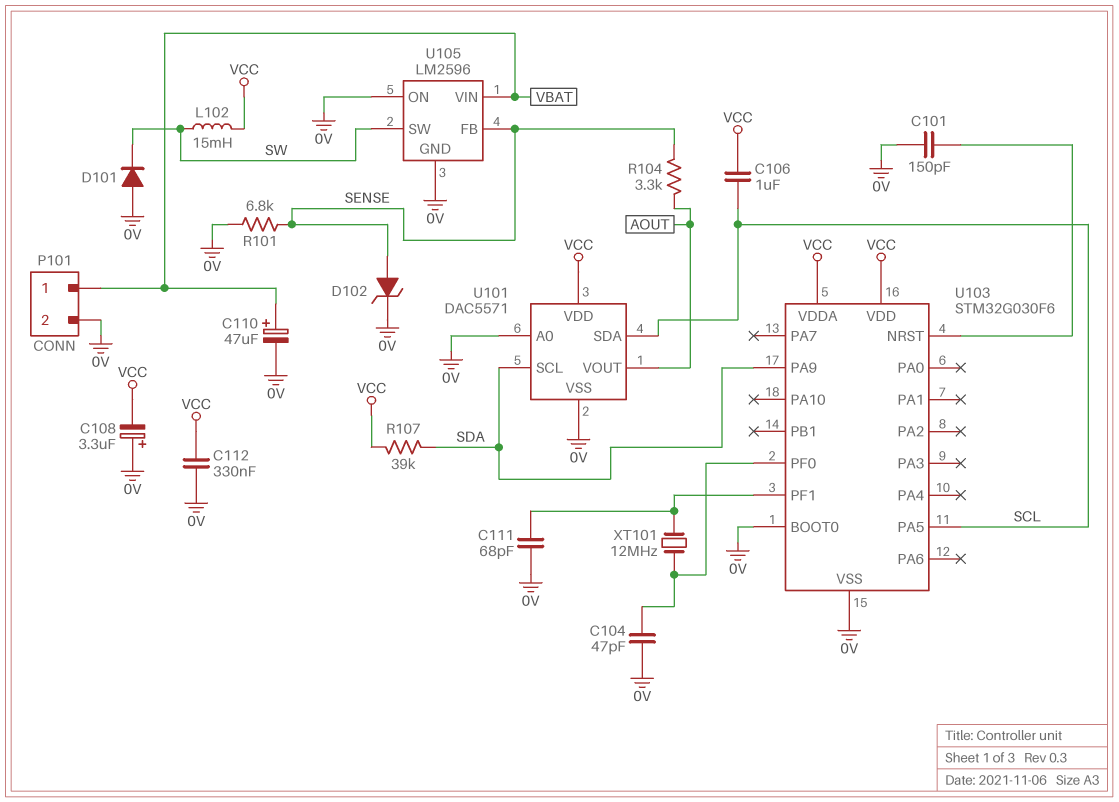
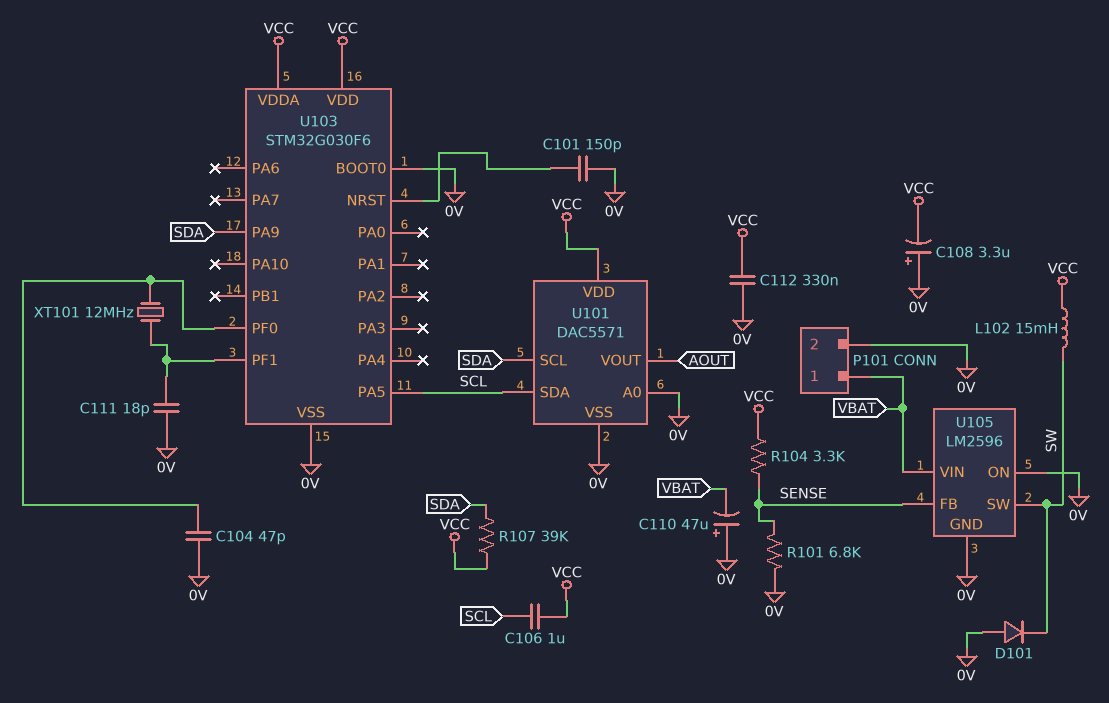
C110: 47uF (plus VBAT, minus 0V) -> 47uF (plus 0V, minus VBAT)
C111: 68pF (0V, U103/PF1) -> 18pF (0V, U103/PF1)
D102: zener (A SENSE, K 0V) -> none
R104: 3.3k (AOUT, SENSE) -> 3.3k (SENSE, VCC)

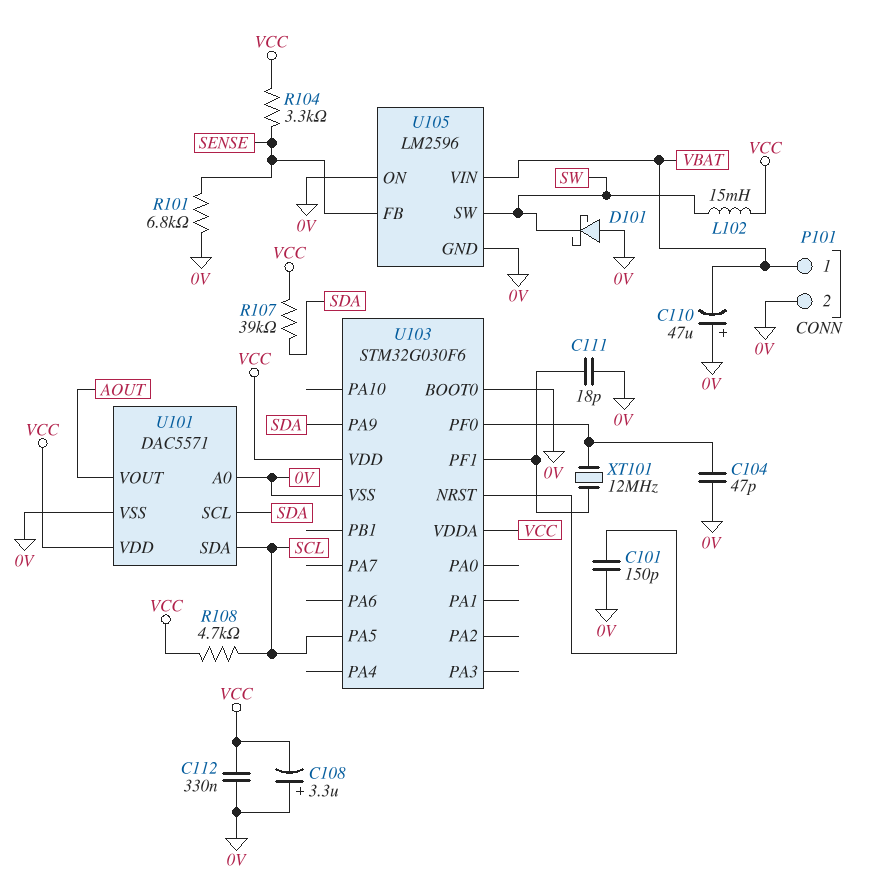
C106: 1uF (SCL, VCC) -> none
D101: diode (A 0V, K SW) -> schottky (A 0V, K SW)
R108: none -> 4.7k (SCL, VCC)

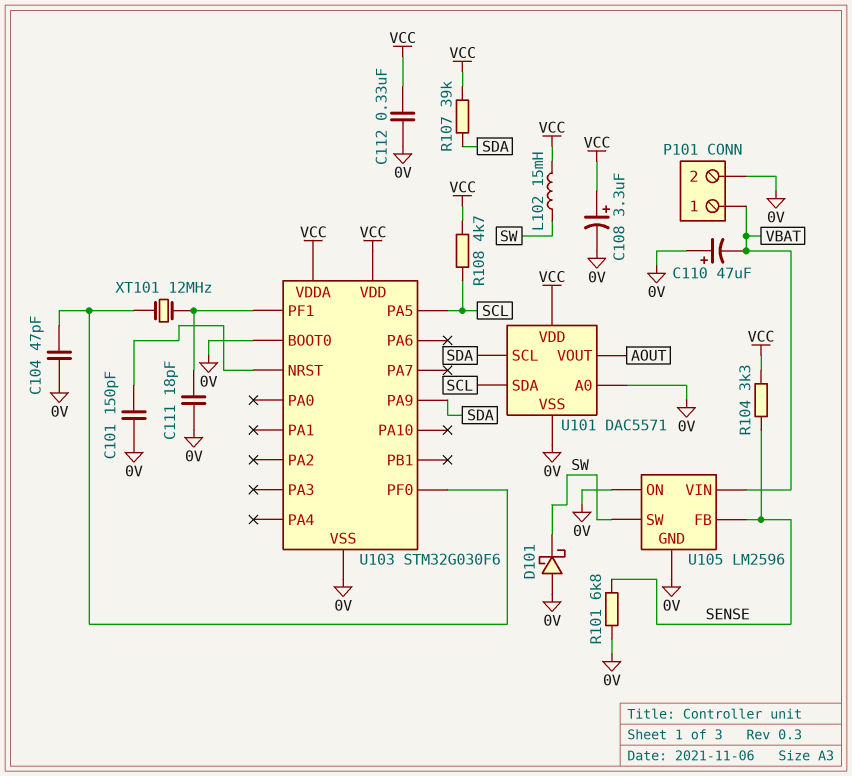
C108: 3.3uF (plus 0V, minus VCC) -> 3.3uF (plus VCC, minus 0V)

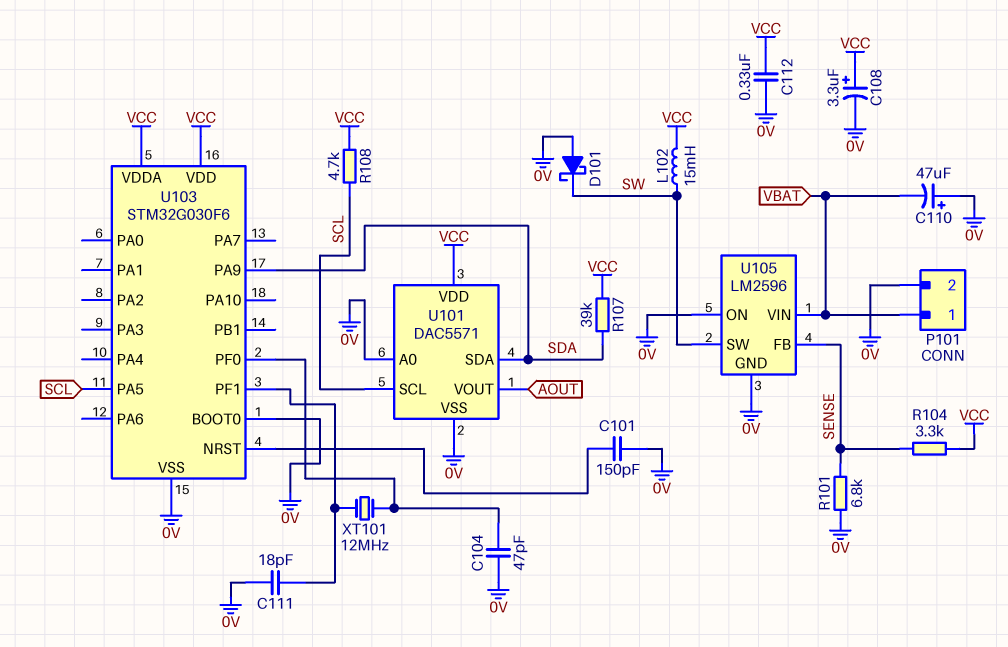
U101 pin SCL: SDA -> SCL
U101 pin SDA: SCL -> SDA

